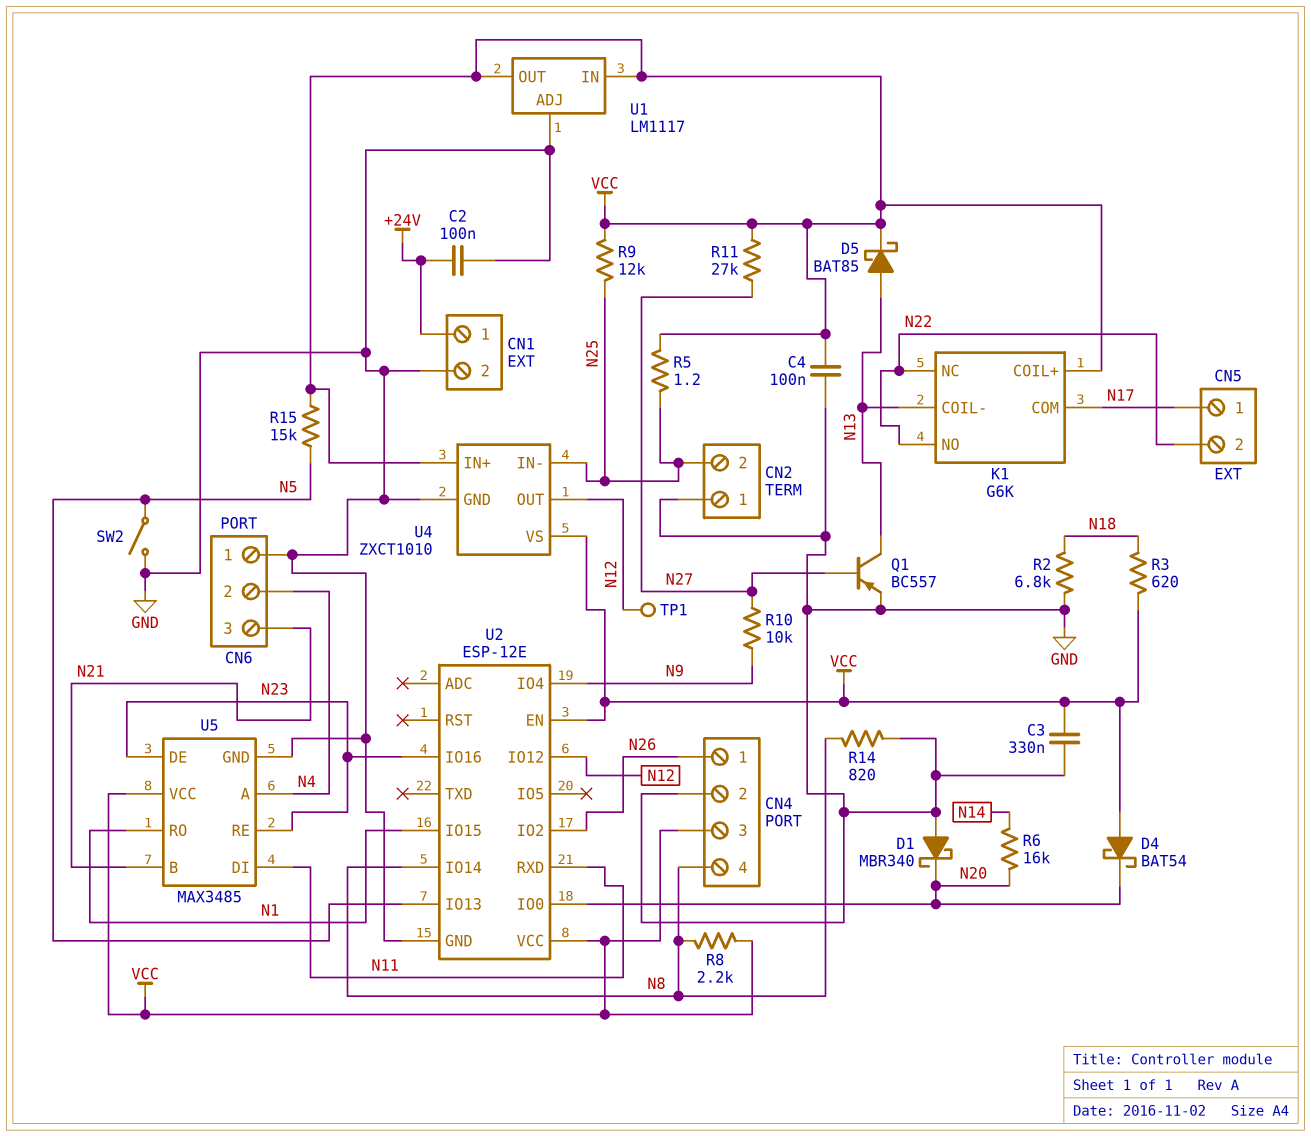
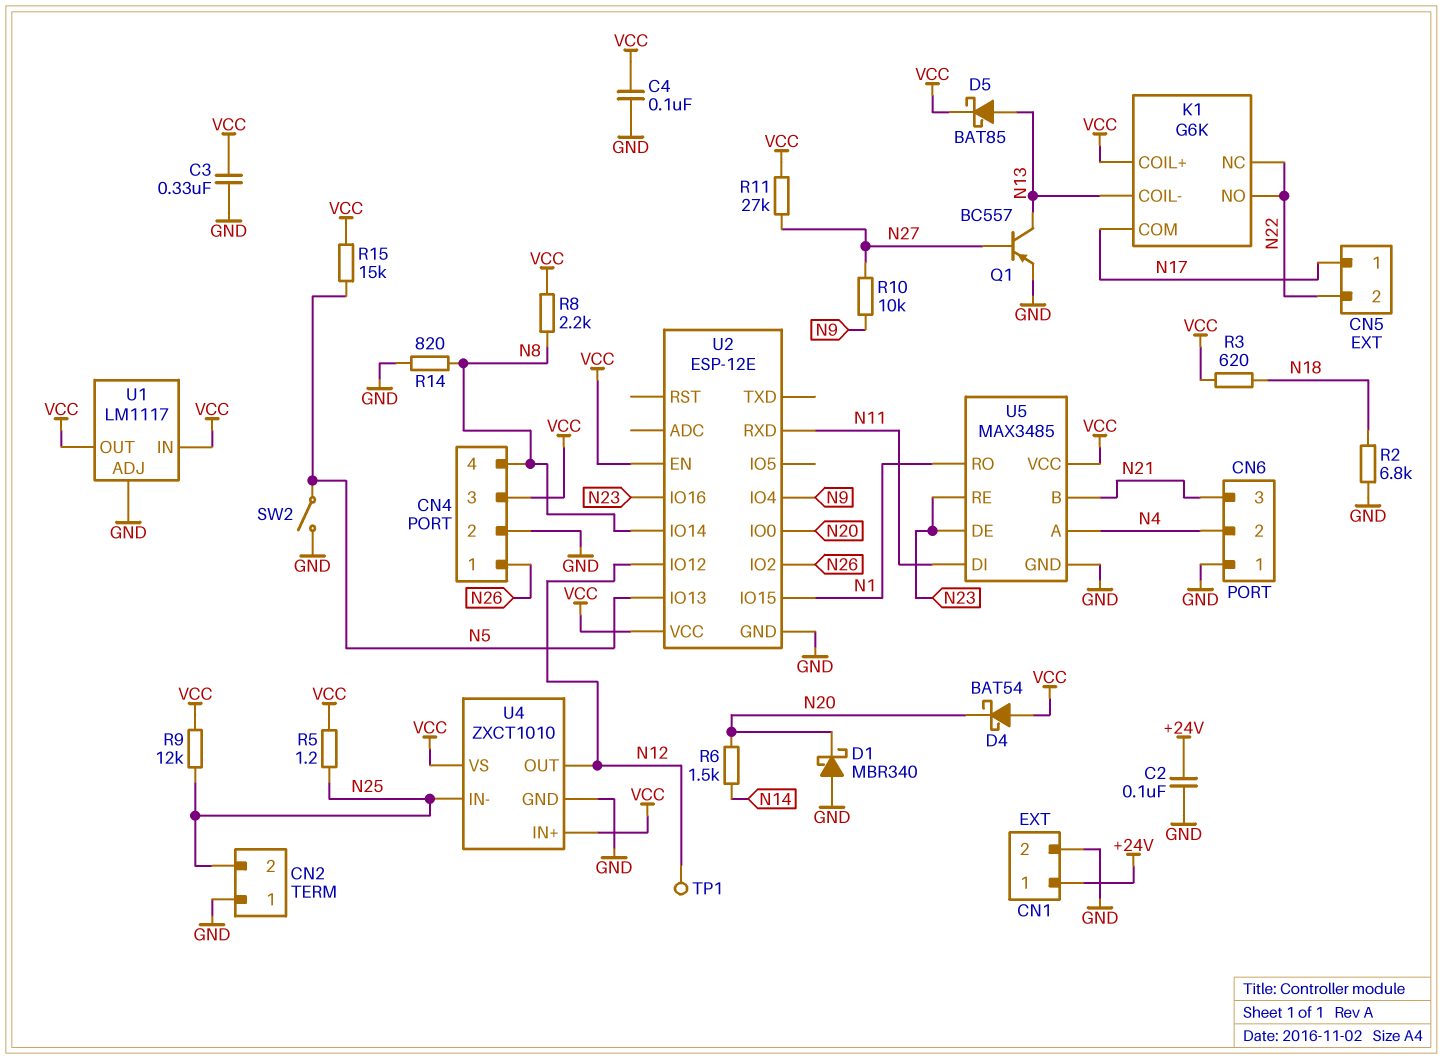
R6: 16k (N14, N20) -> 1.5k (N14, N20)

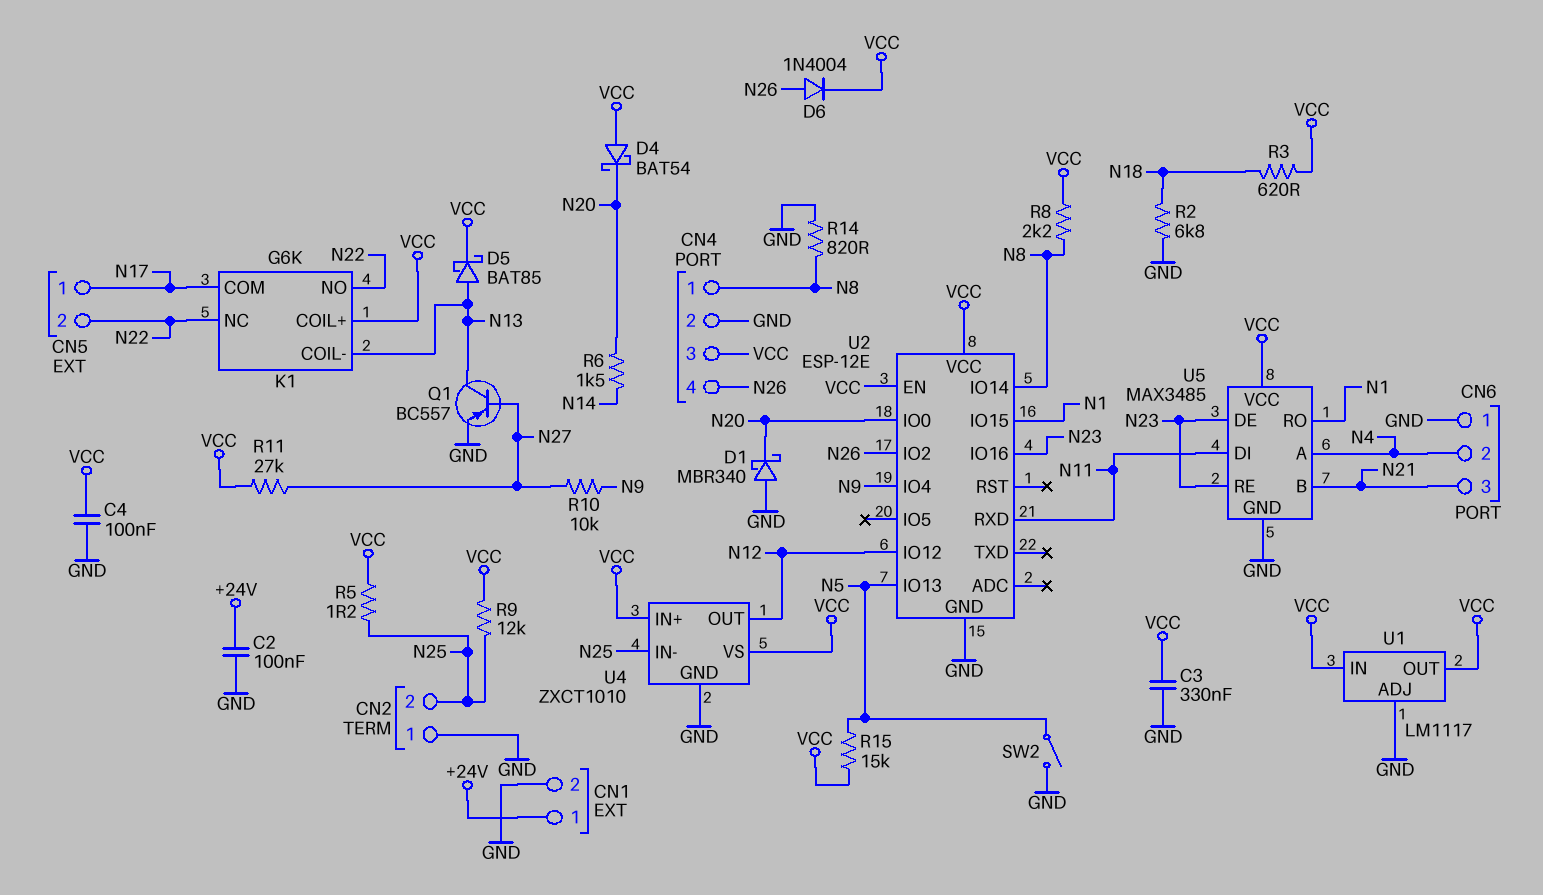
CN4 pin 1: N26 -> N8
CN4 pin 4: N8 -> N26
D6: none -> diode 1N4004 (A N26, K VCC)
TP1: test point (N12) -> none

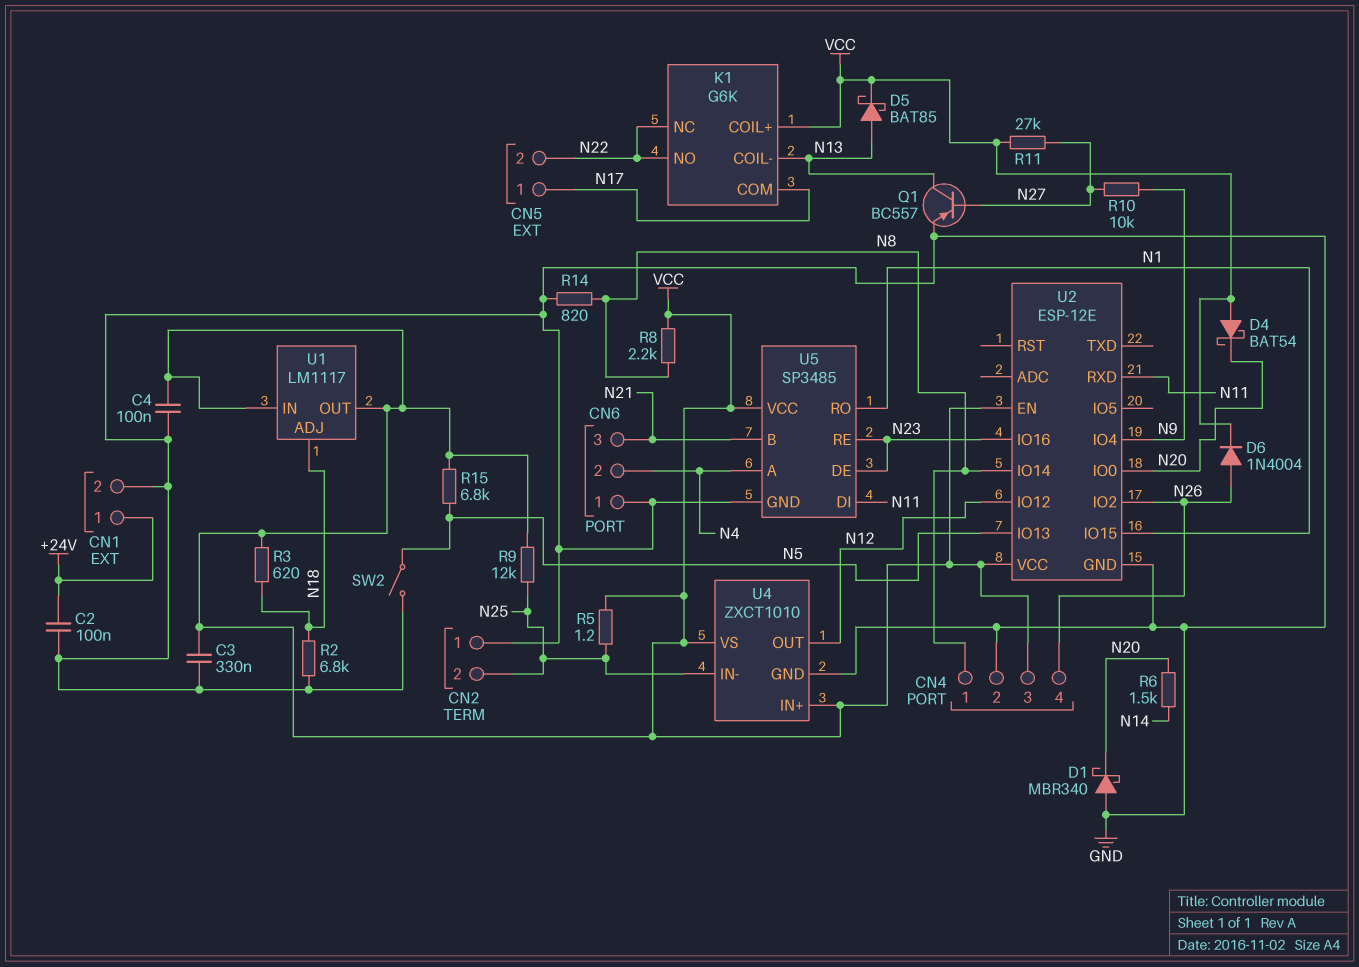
R15: 15k (N5, VCC) -> 6.8k (N5, VCC)
U1 pin ADJ: GND -> N18
U5: MAX3485 -> SP3485

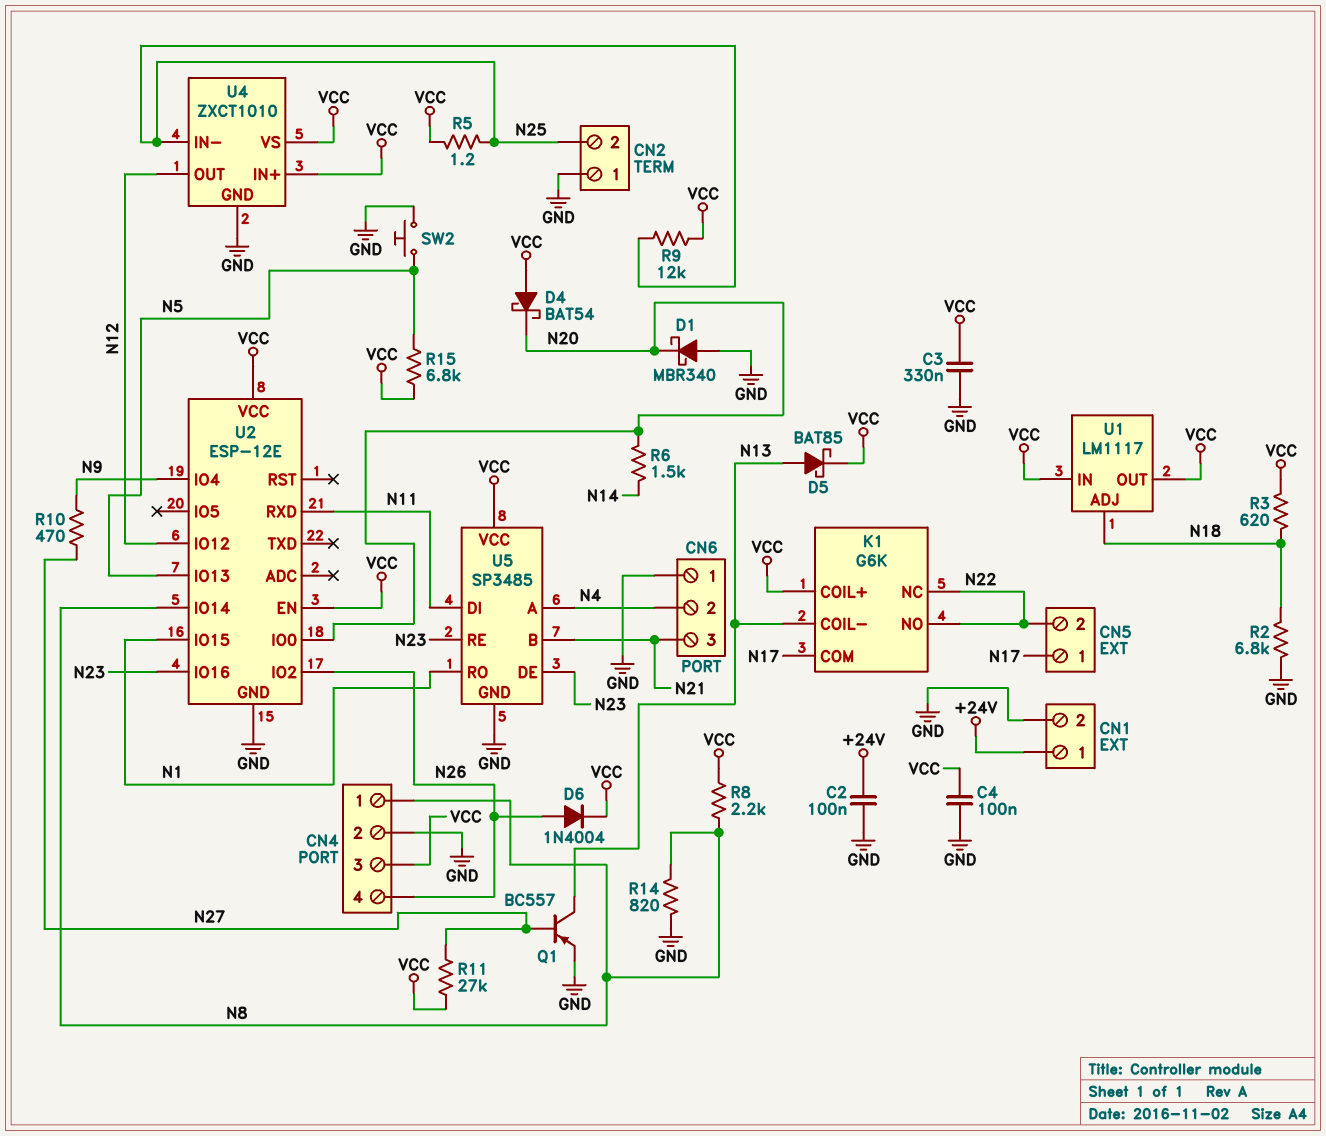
R10: 10k (N9, N27) -> 470 (N9, N27)
SW2: switch (GND, N5) -> button (GND, N5)

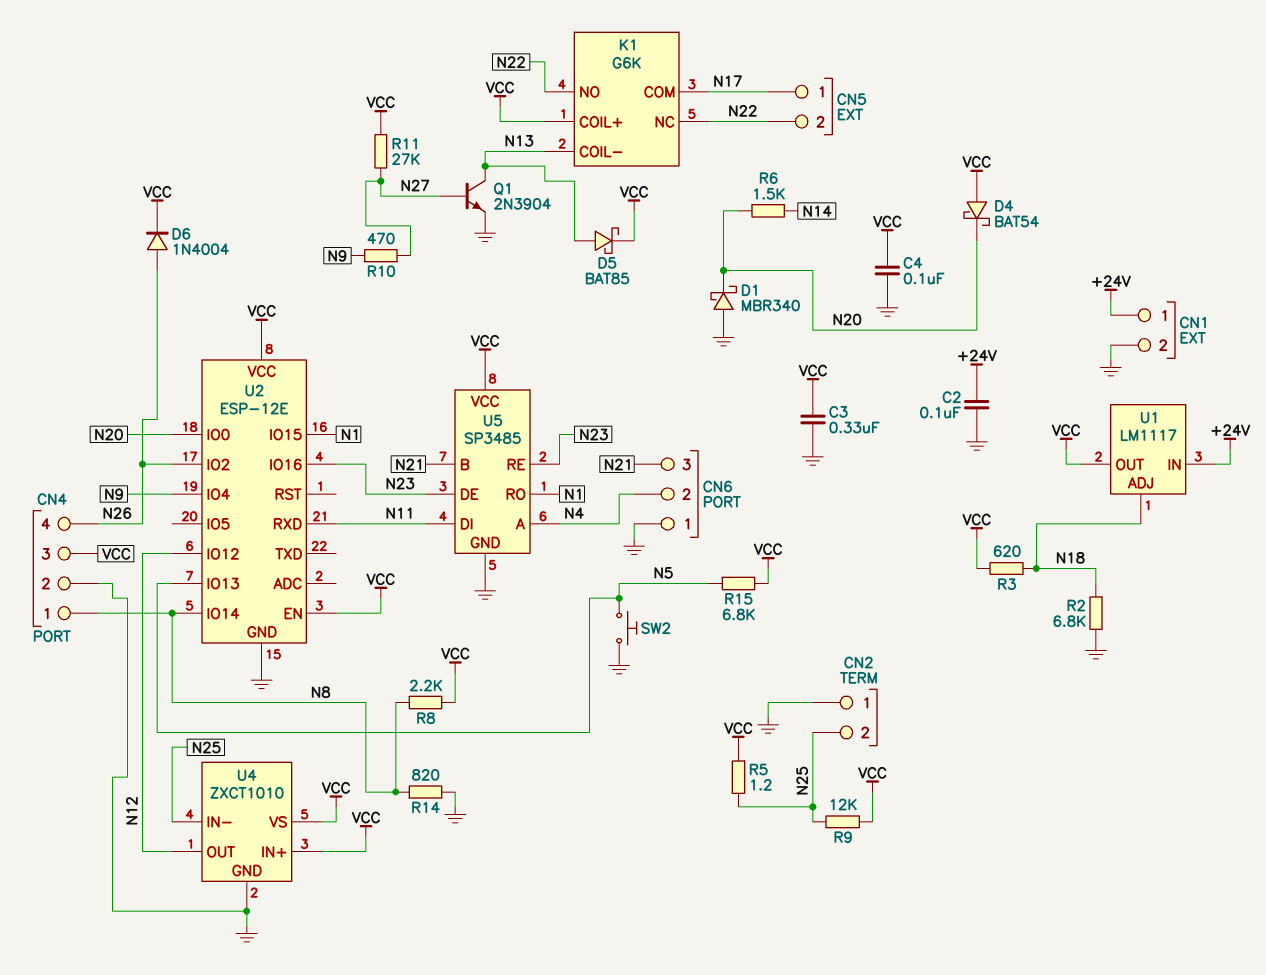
Q1: PNP BC557 (B N27, C N13, E GND) -> NPN 2N3904 (B N27, C N13, E GND)
U1 pin IN: VCC -> +24V

